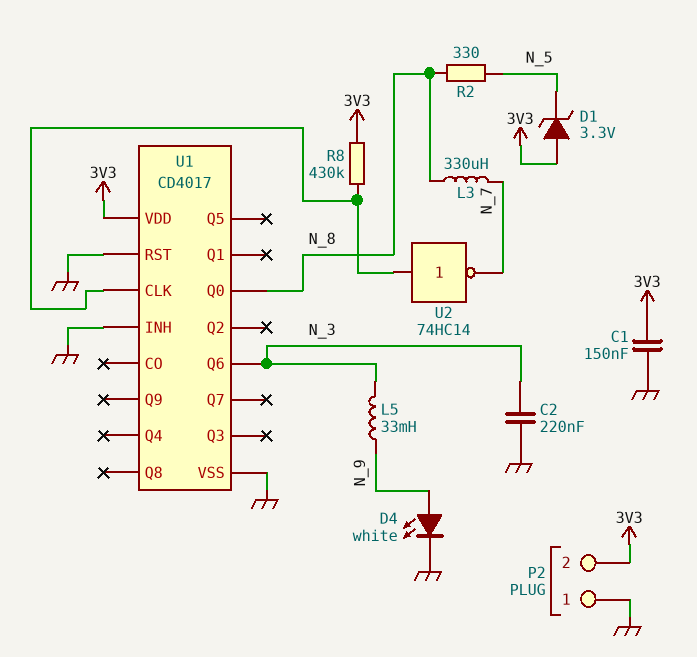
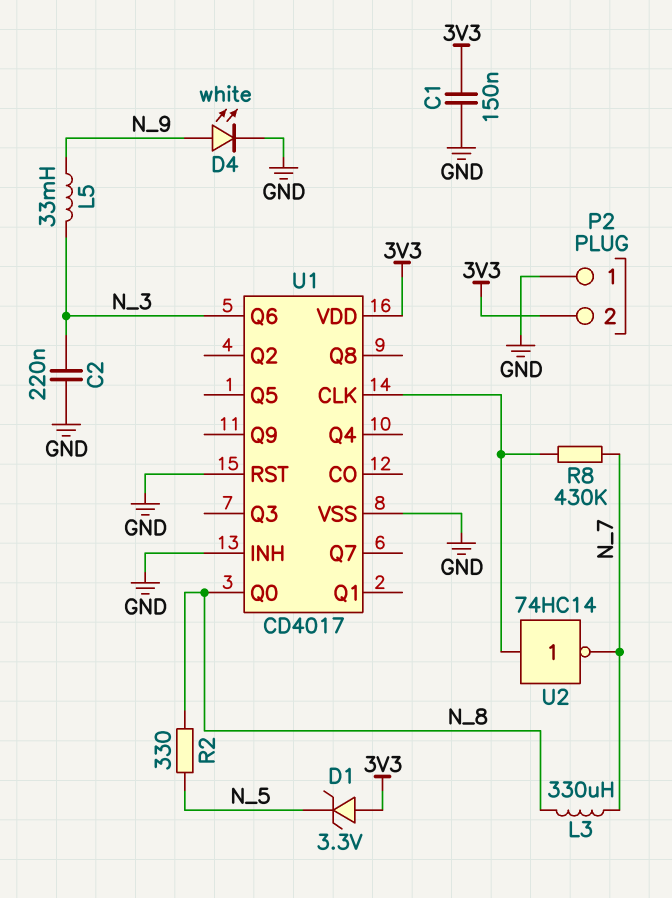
R8: 430k (3V3, U1/CLK) -> 430k (N_7, U1/CLK)

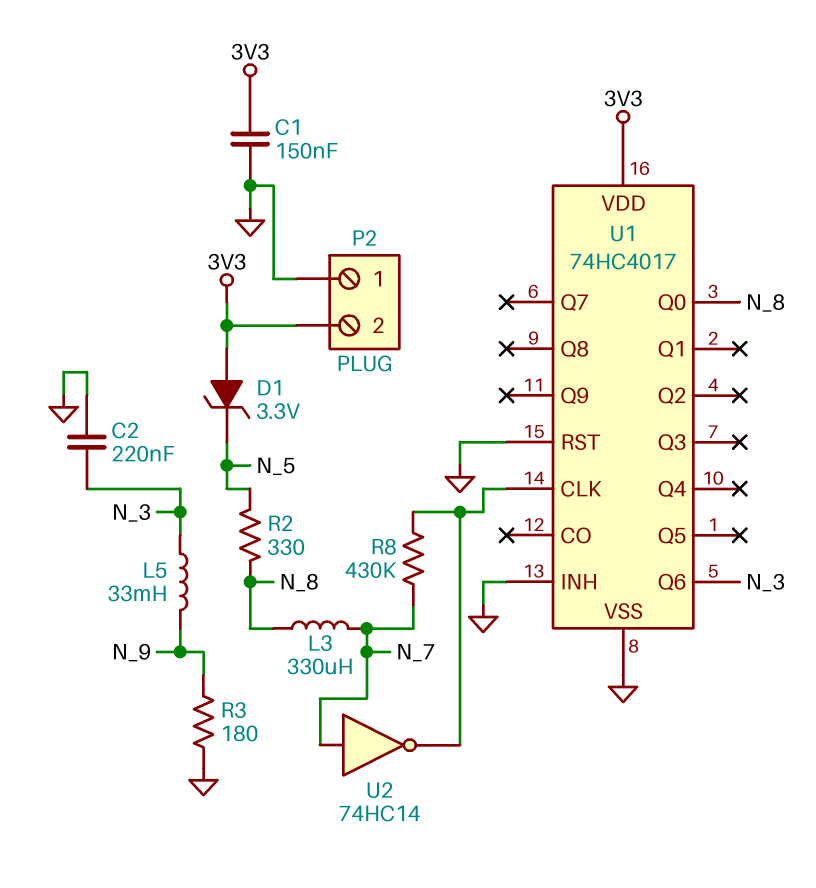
D4: LED white (A N_9, K GND) -> none
R3: none -> 180 (GND, N_9)
U1: CD4017 -> 74HC4017
U2: NOT 74HC14 (in U1/CLK, out N_7) -> NOT 74HC14 (in N_7, out U1/CLK)

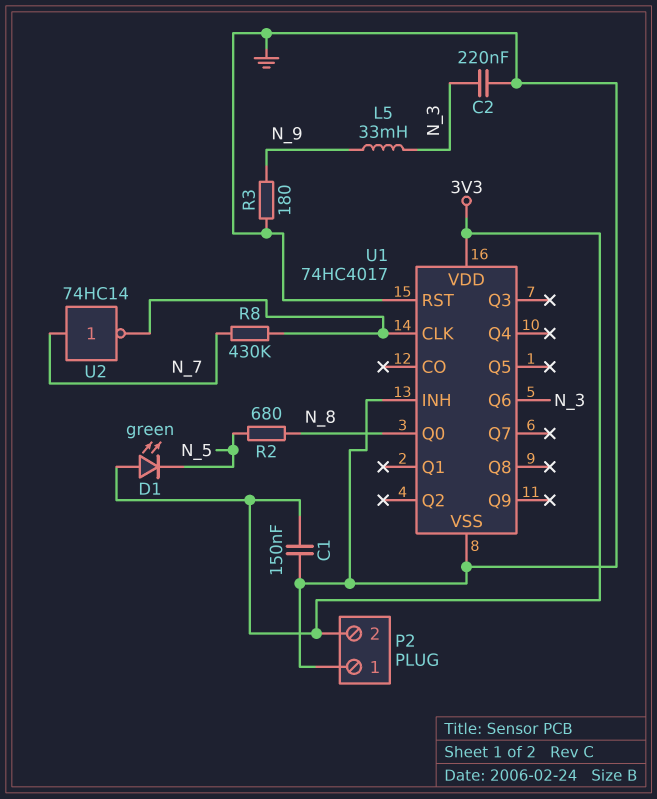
D1: zener 3.3V (A 3V3, K N_5) -> LED green (A 3V3, K N_5)
L3: 330uH (N_7, N_8) -> none
R2: 330 (N_5, N_8) -> 680 (N_5, N_8)

